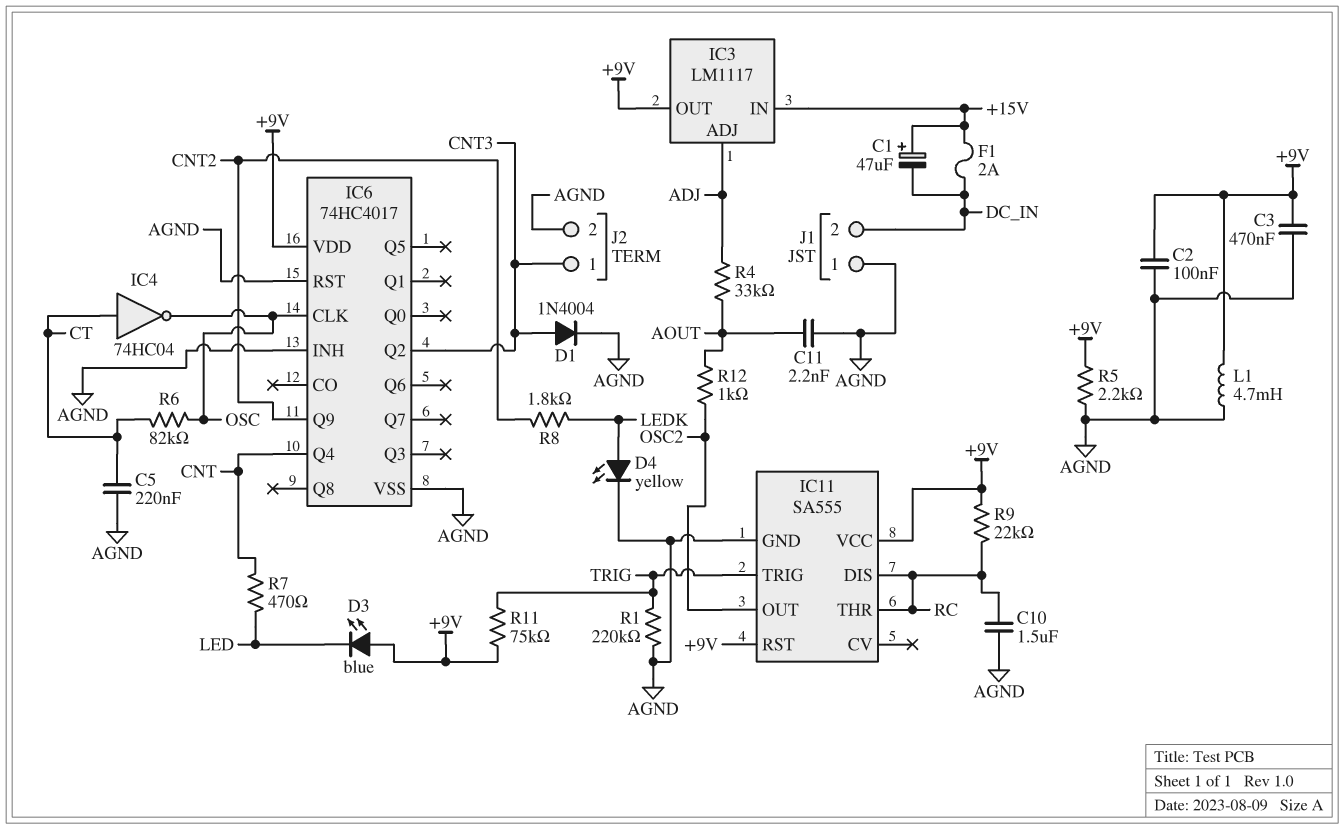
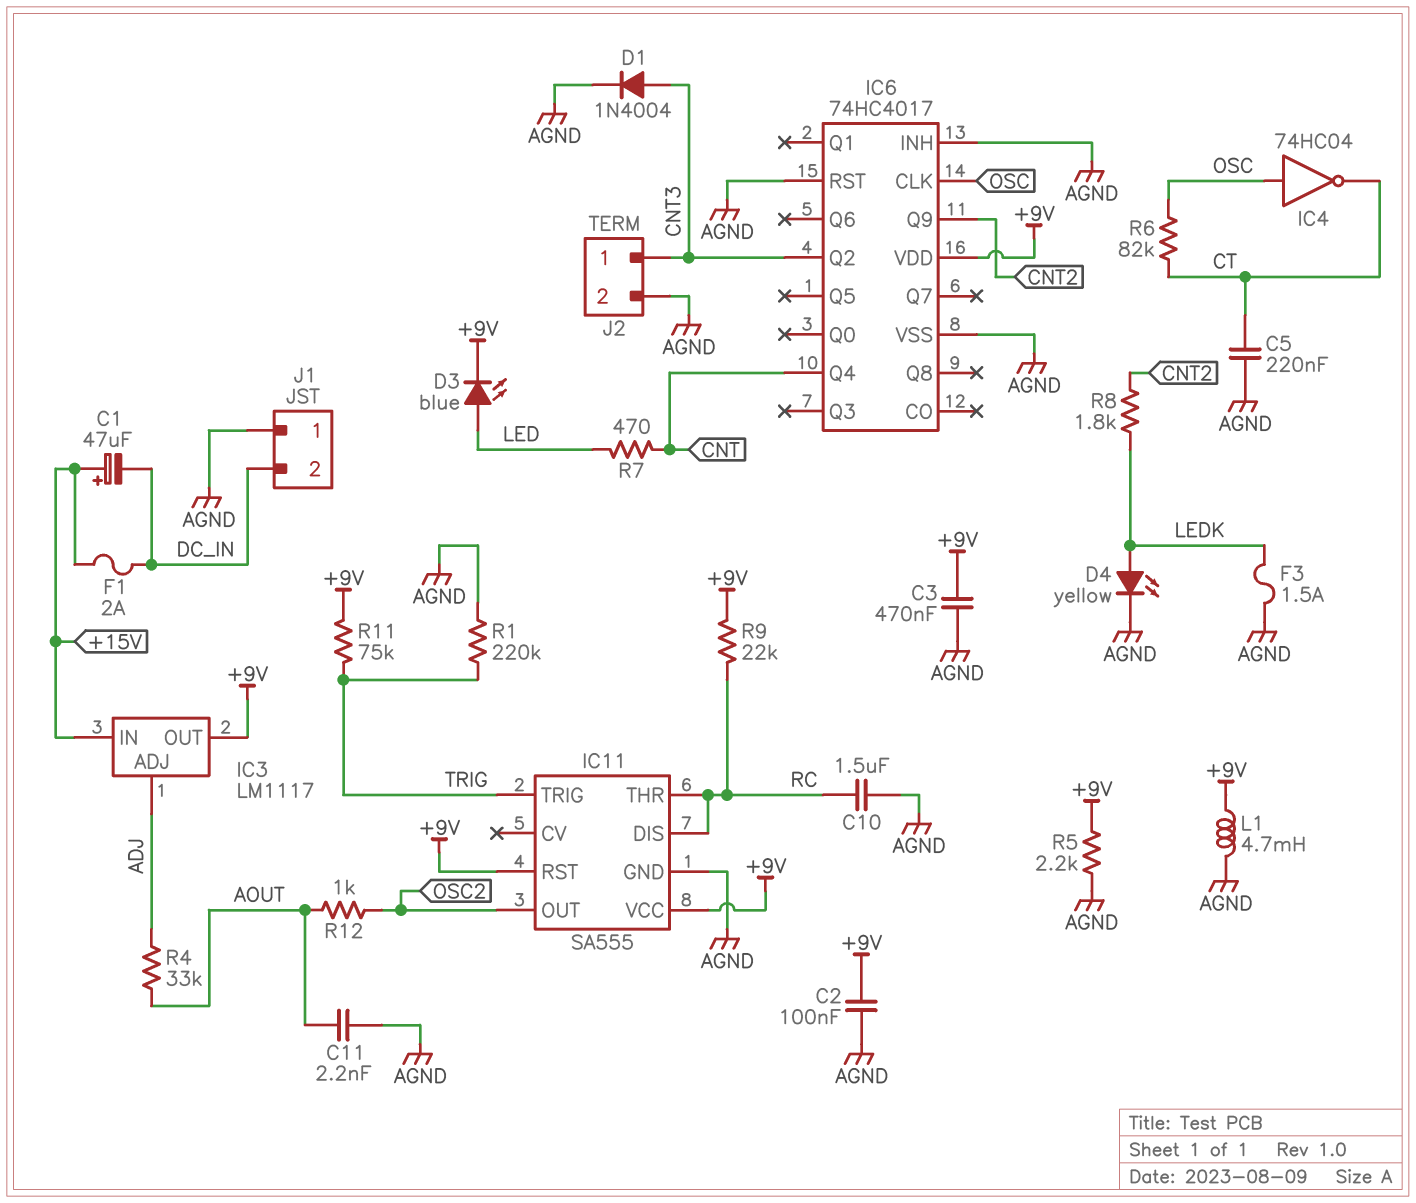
D3: LED blue (A +9V, K LED) -> LED blue (A LED, K +9V)
F3: none -> 1.5A (AGND, LEDK)
IC4: NOT 74HC04 (in CT, out OSC) -> NOT 74HC04 (in OSC, out CT)

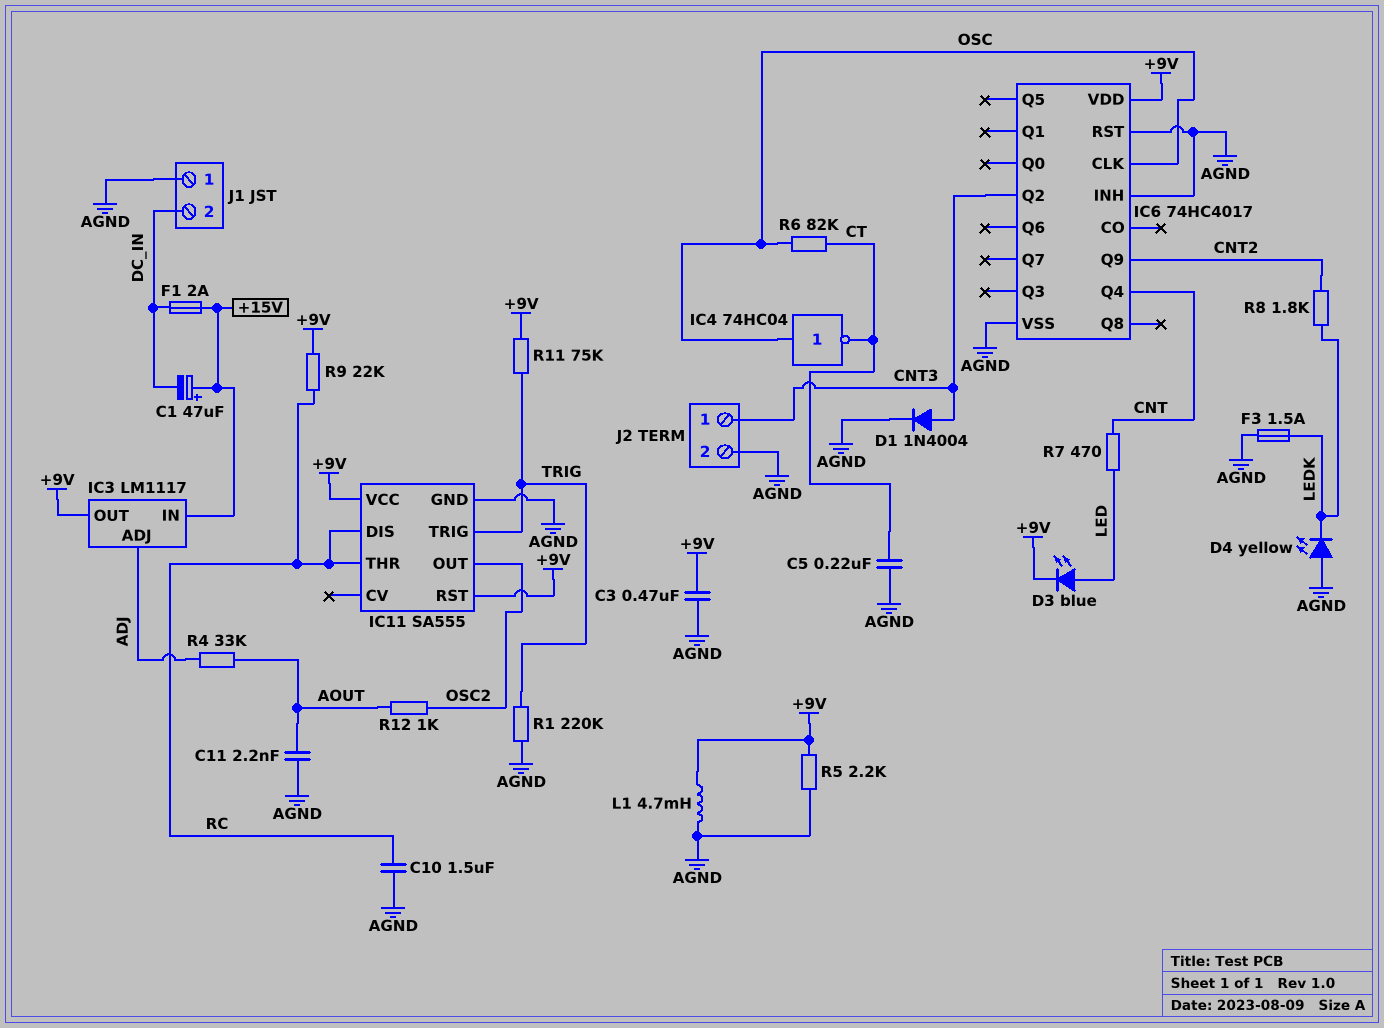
C2: 100nF (+9V, AGND) -> none
D4: LED yellow (A LEDK, K AGND) -> LED yellow (A AGND, K LEDK)

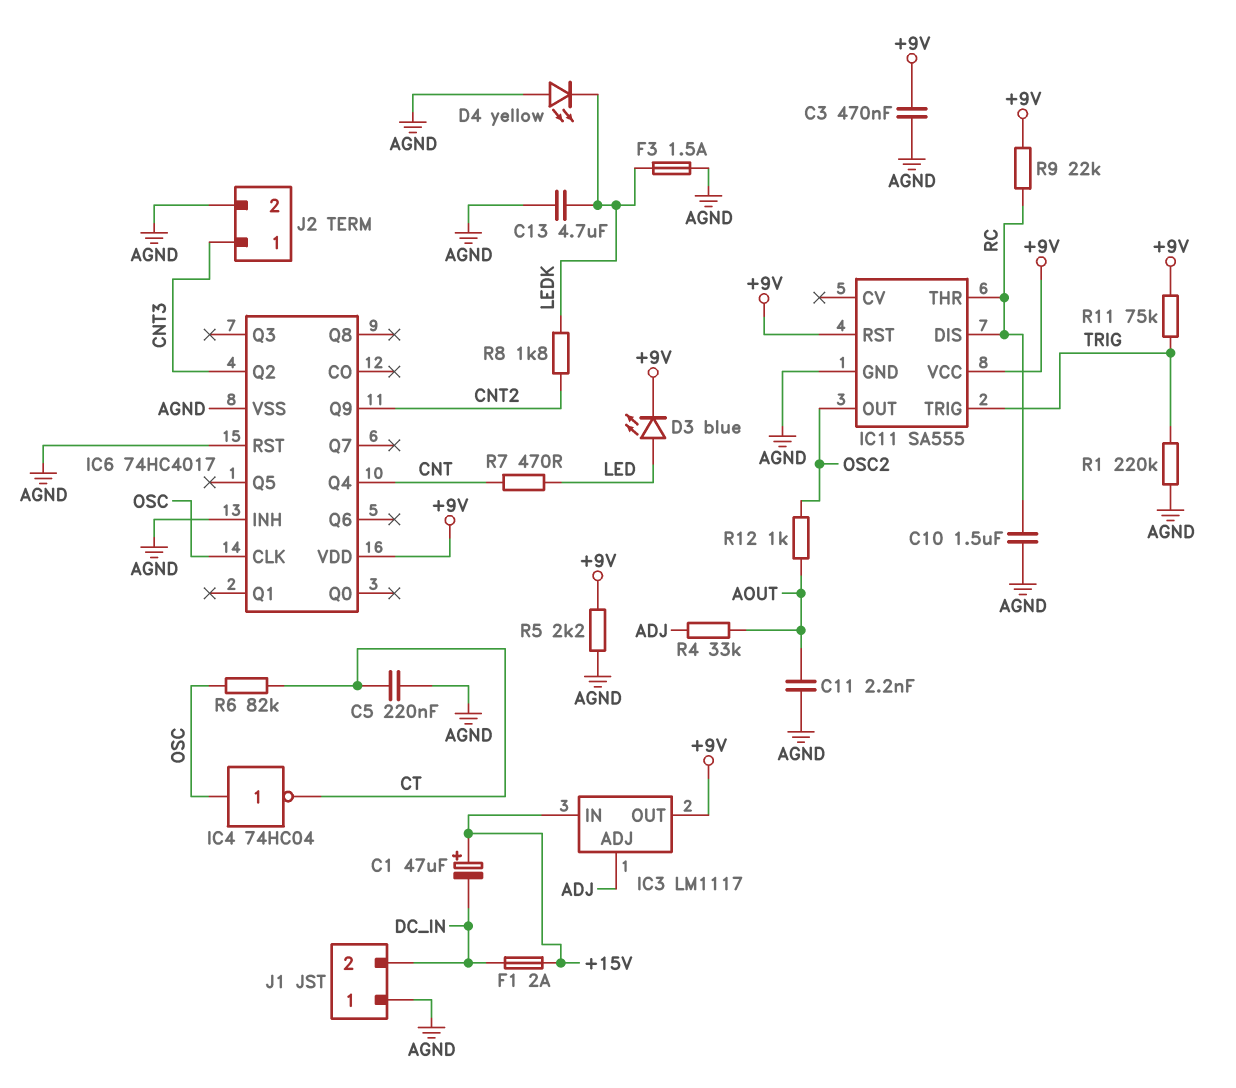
C13: none -> 4.7uF (AGND, LEDK)
D1: diode 1N4004 (A CNT3, K AGND) -> none
L1: 4.7mH (+9V, AGND) -> none

